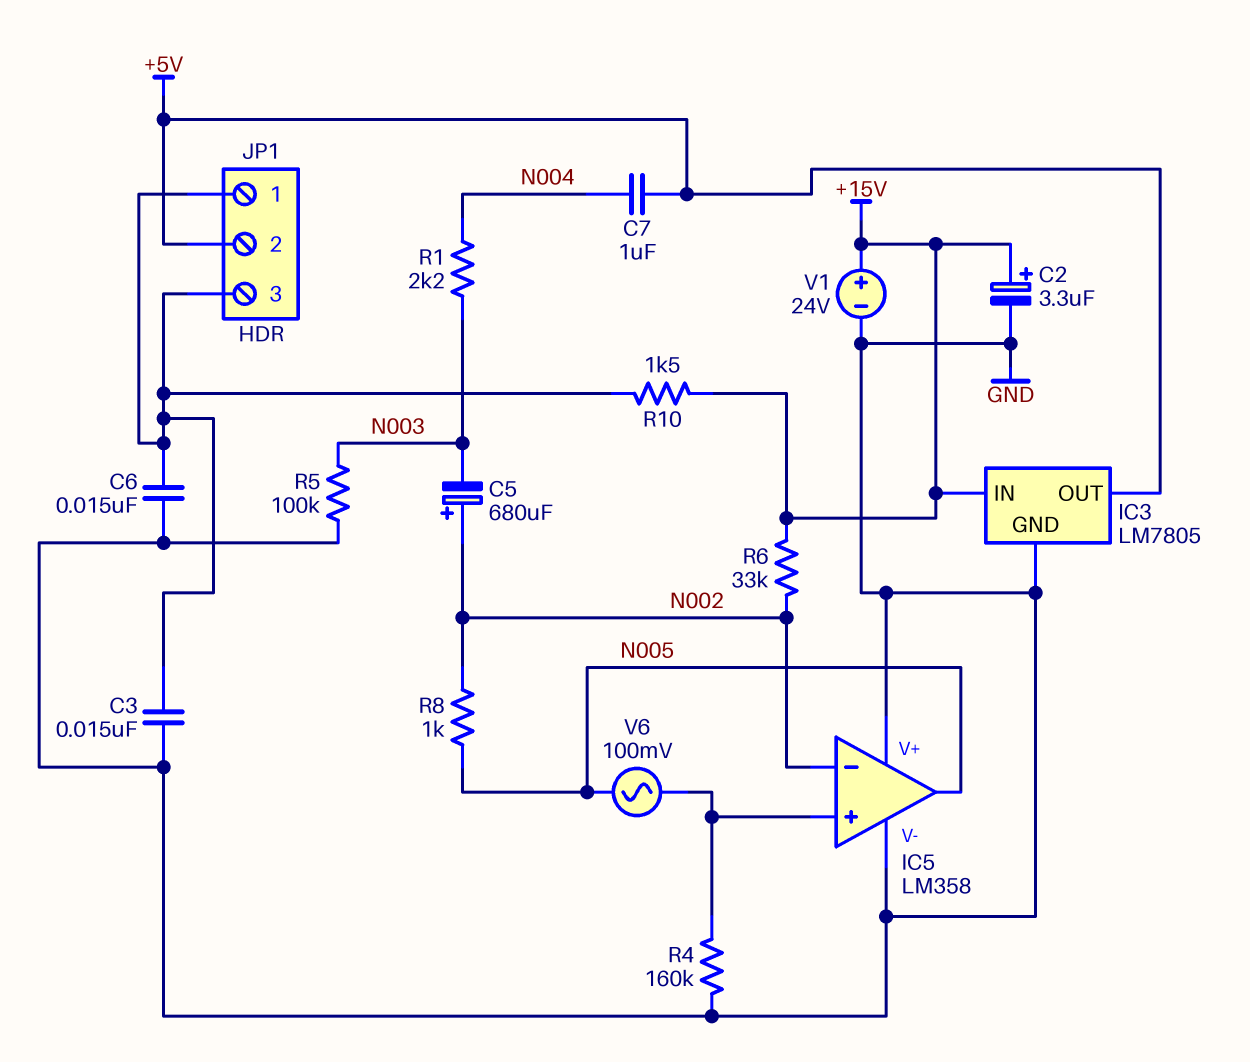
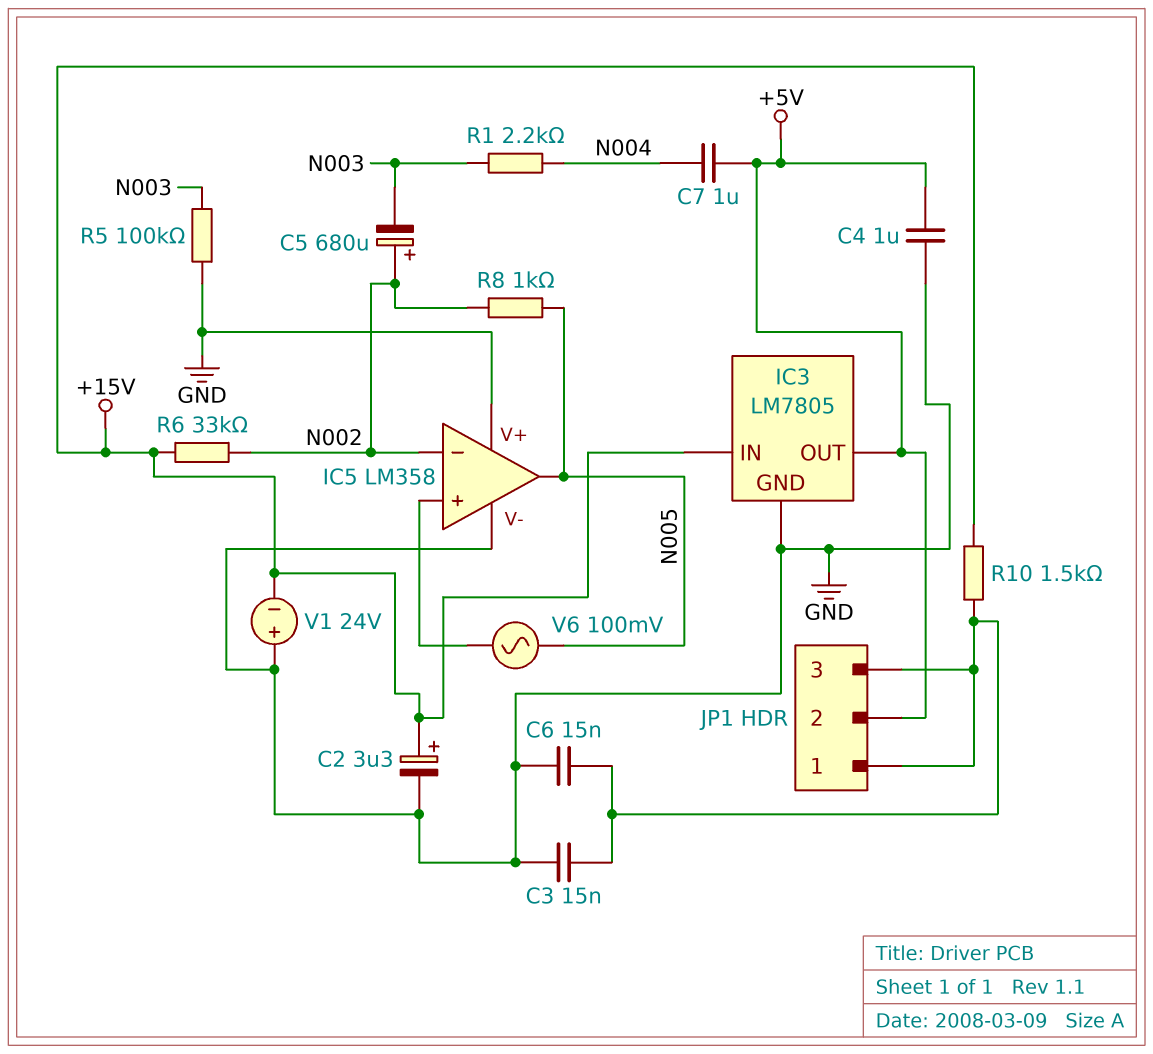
C4: none -> 1uF (+5V, GND)
R4: 160k (GND, IC5/in+) -> none
V1: 24V (plus +15V, minus GND) -> 24V (plus GND, minus +15V)

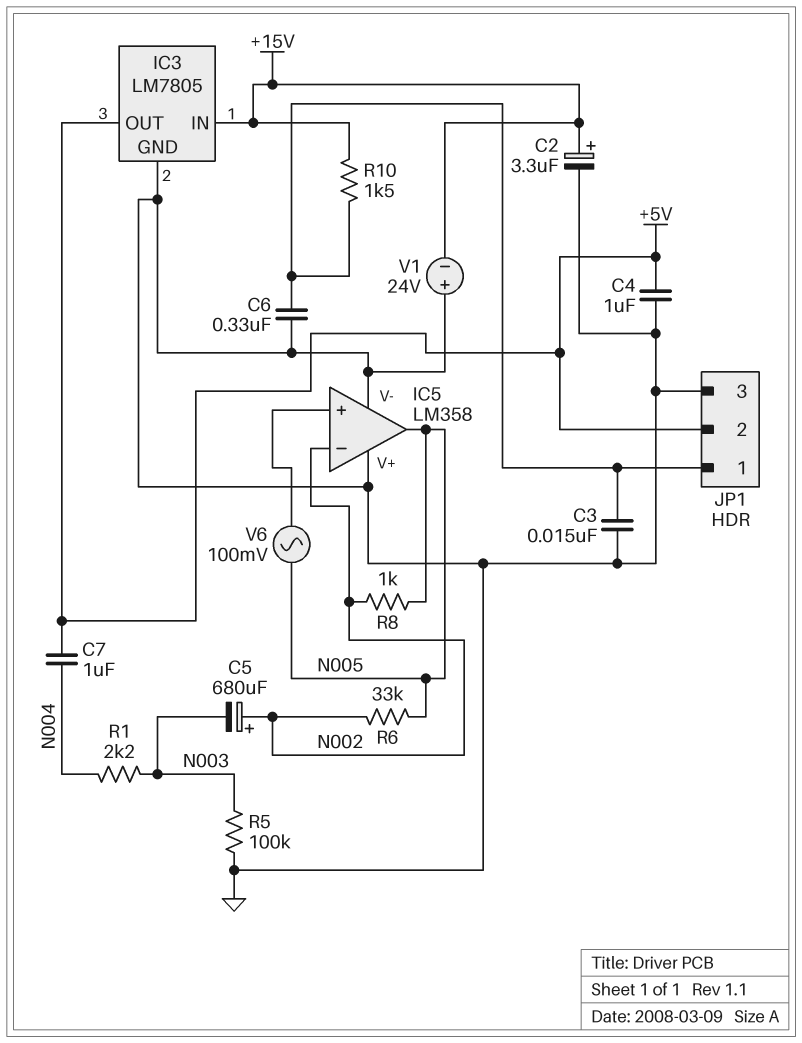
C6: 15nF (GND, JP1/1) -> 330nF (GND, JP1/1)
JP1 pin 3: JP1/1 -> GND
R6: 33k (+15V, N002) -> 33k (N002, N005)

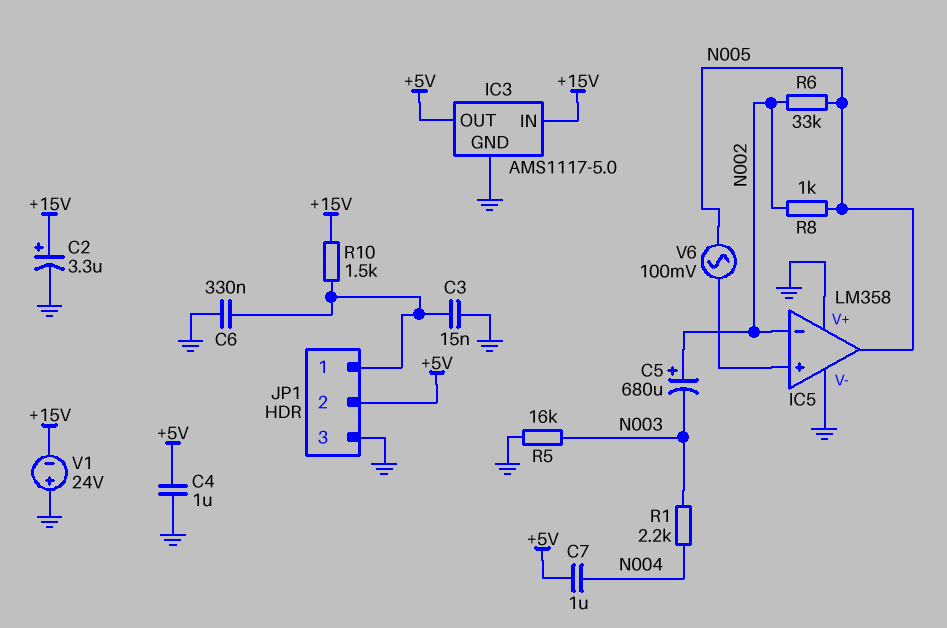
IC3: LM7805 -> AMS1117-5.0
R5: 100k (GND, N003) -> 16k (GND, N003)

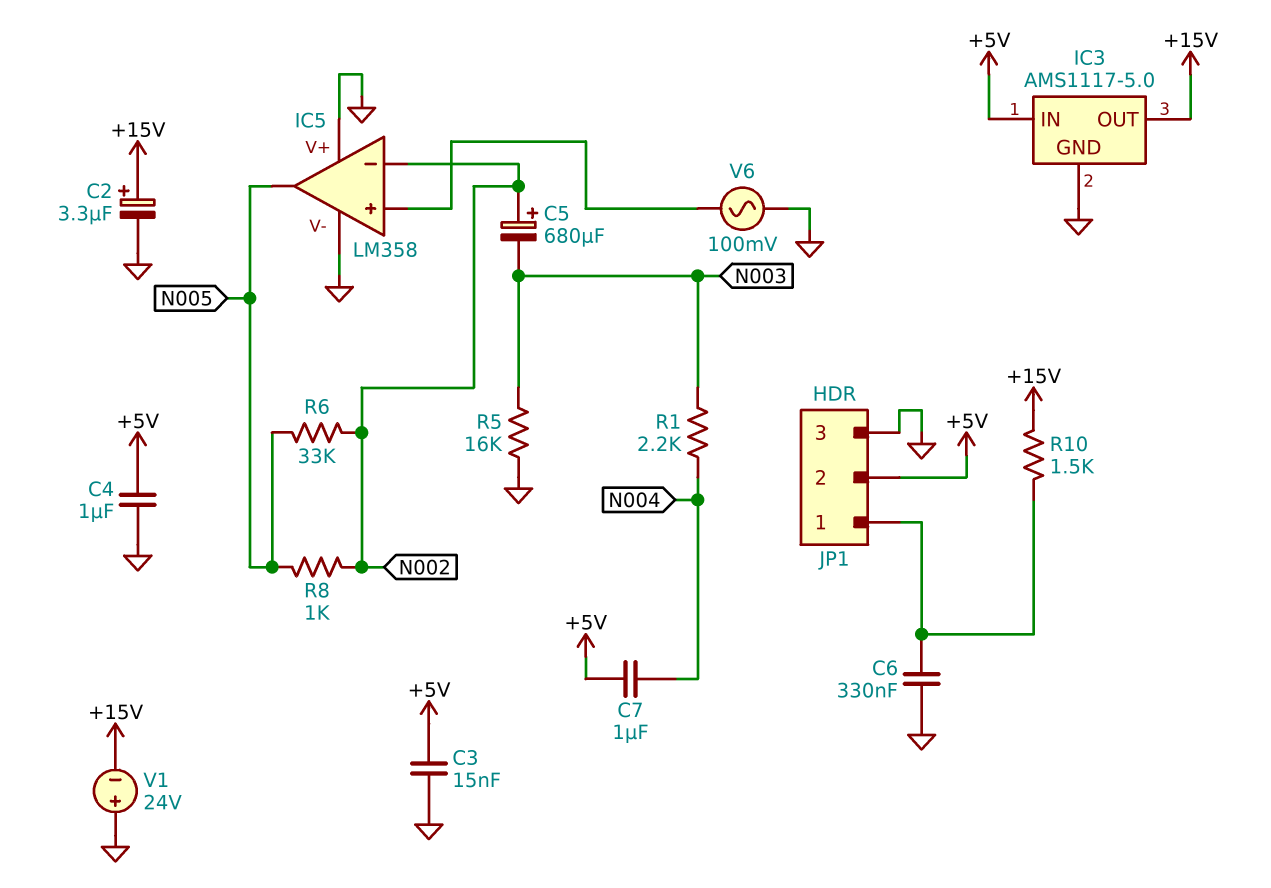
C3: 15nF (GND, JP1/1) -> 15nF (+5V, GND)
IC3 pin IN: +15V -> +5V
IC3 pin OUT: +5V -> +15V
V6: AC 100mV (IC5/in+, N005) -> AC 100mV (GND, IC5/in+)

